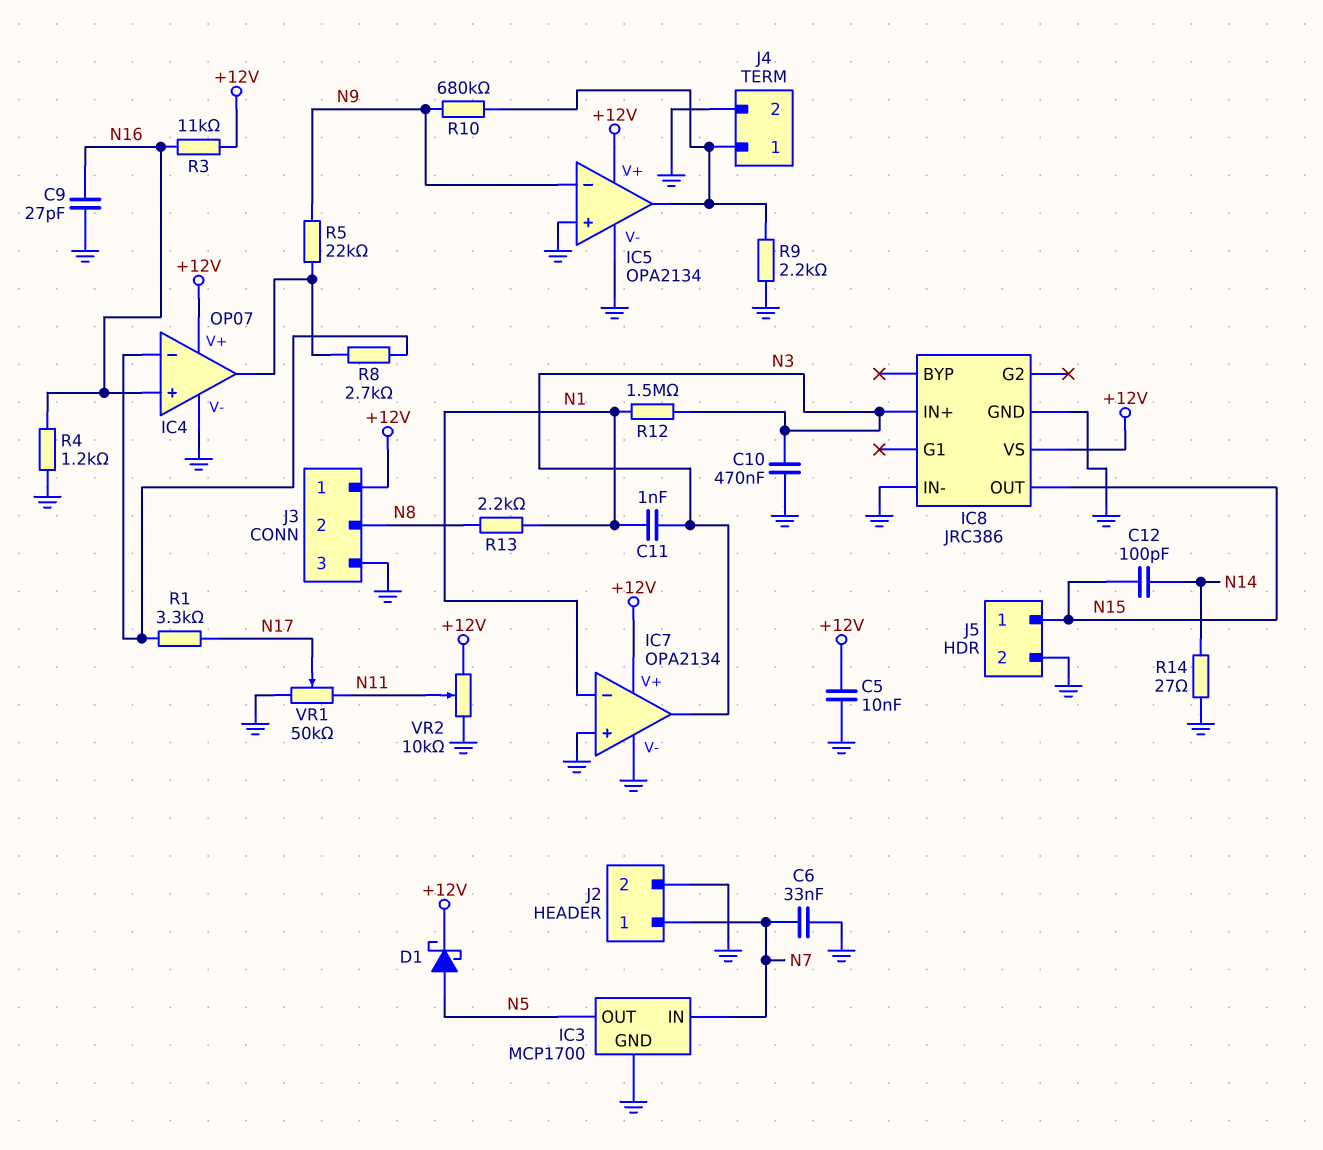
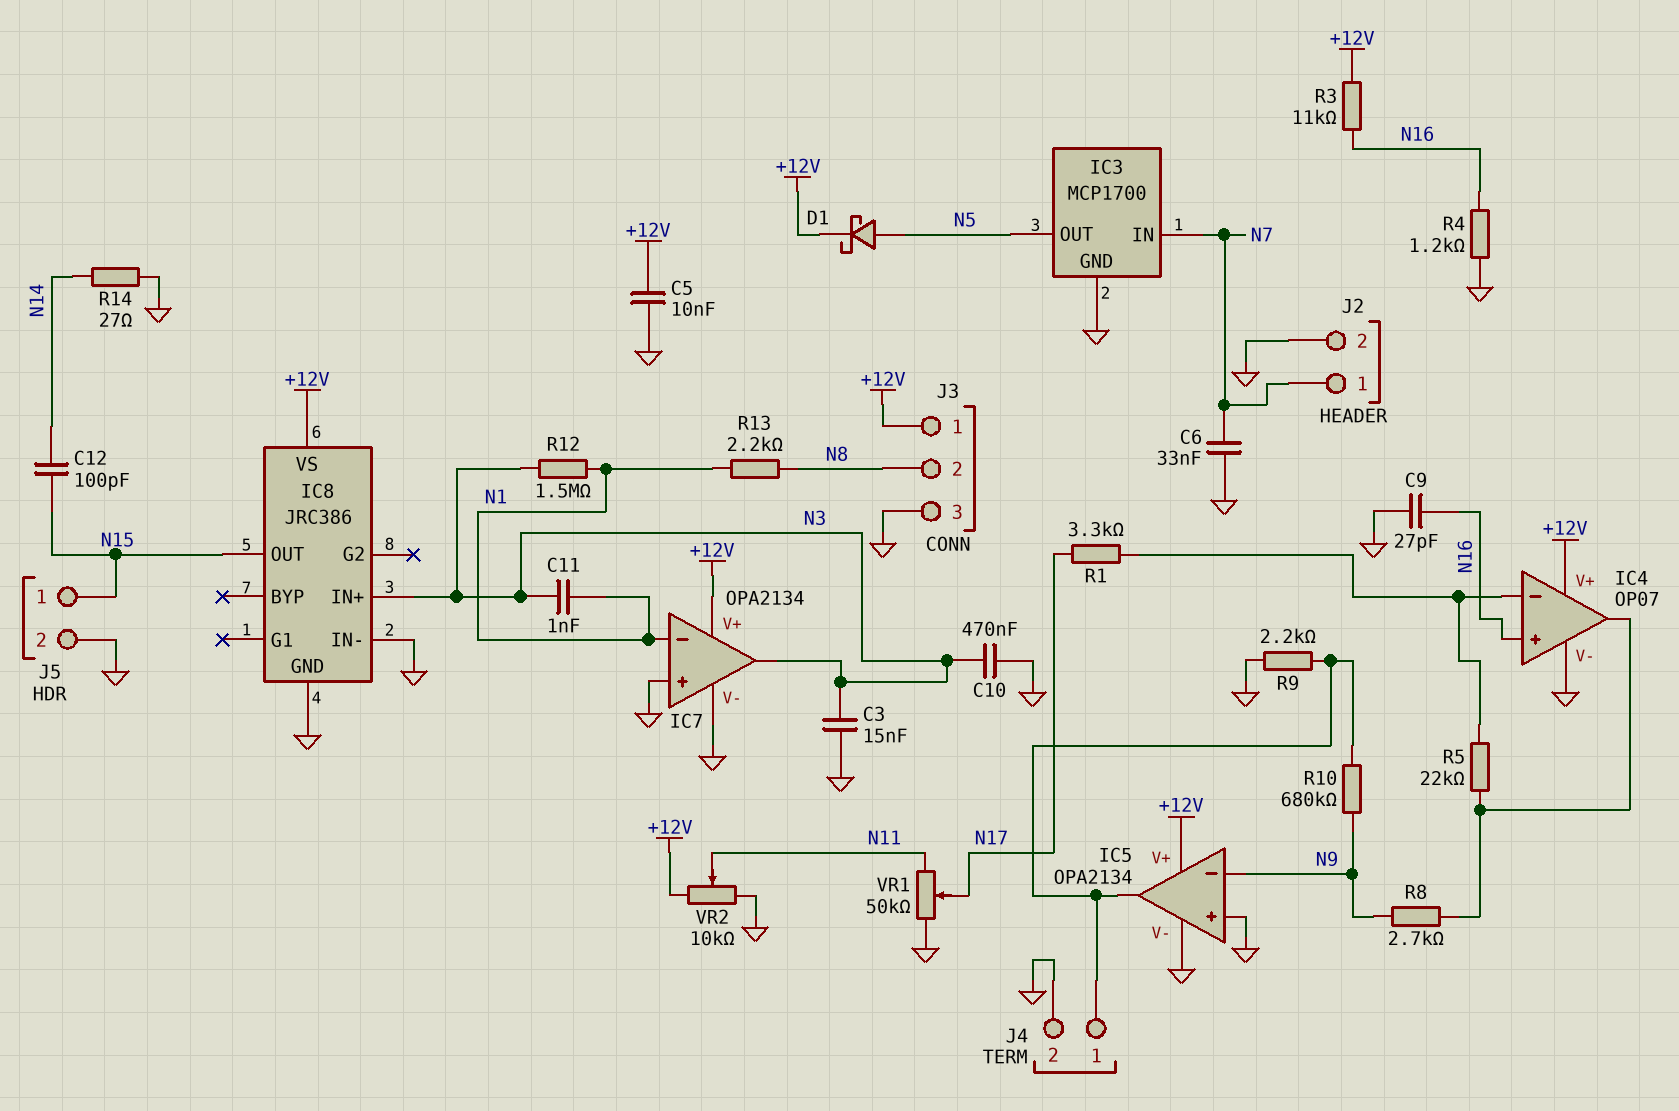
C3: none -> 15nF (GND, N3)
R5: 22k (IC4/out, N9) -> 22k (IC4/in-, IC4/out)
R8: 2.7k (IC4/in-, IC4/out) -> 2.7k (IC4/out, N9)

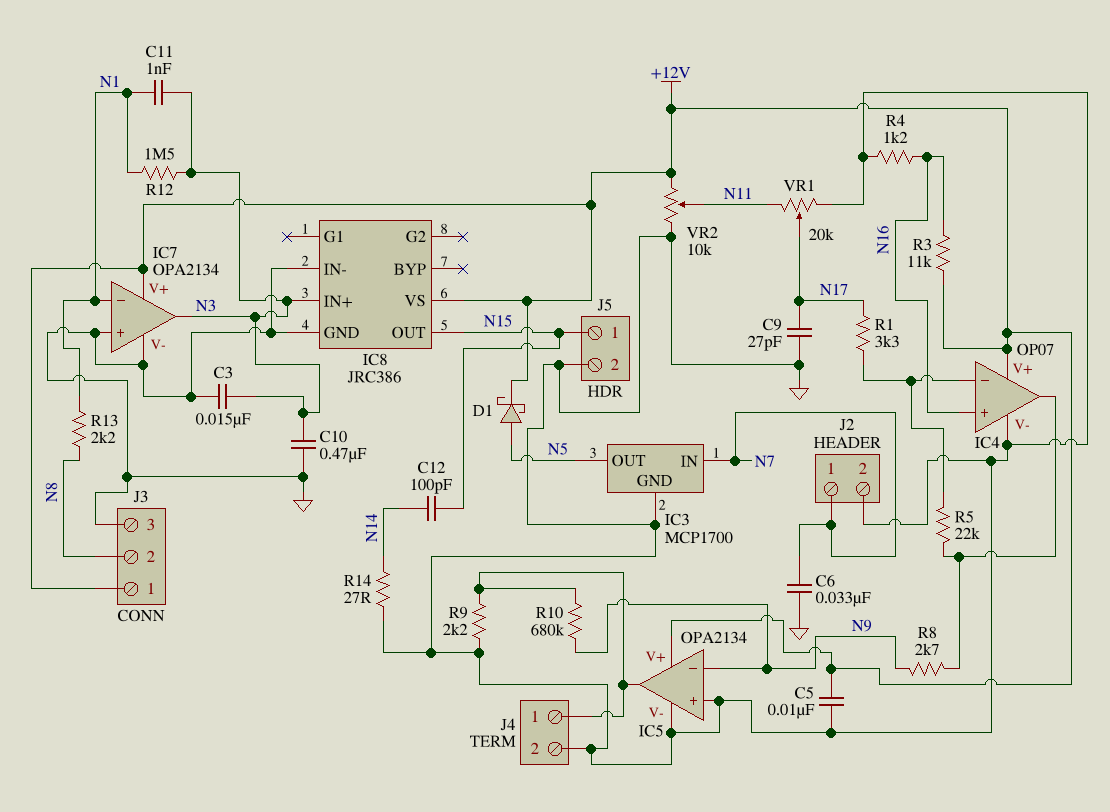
C9: 27pF (GND, N16) -> 27pF (GND, N17)
VR1: 50k (GND, N11, wiper N17) -> 20k (GND, N11, wiper N17)

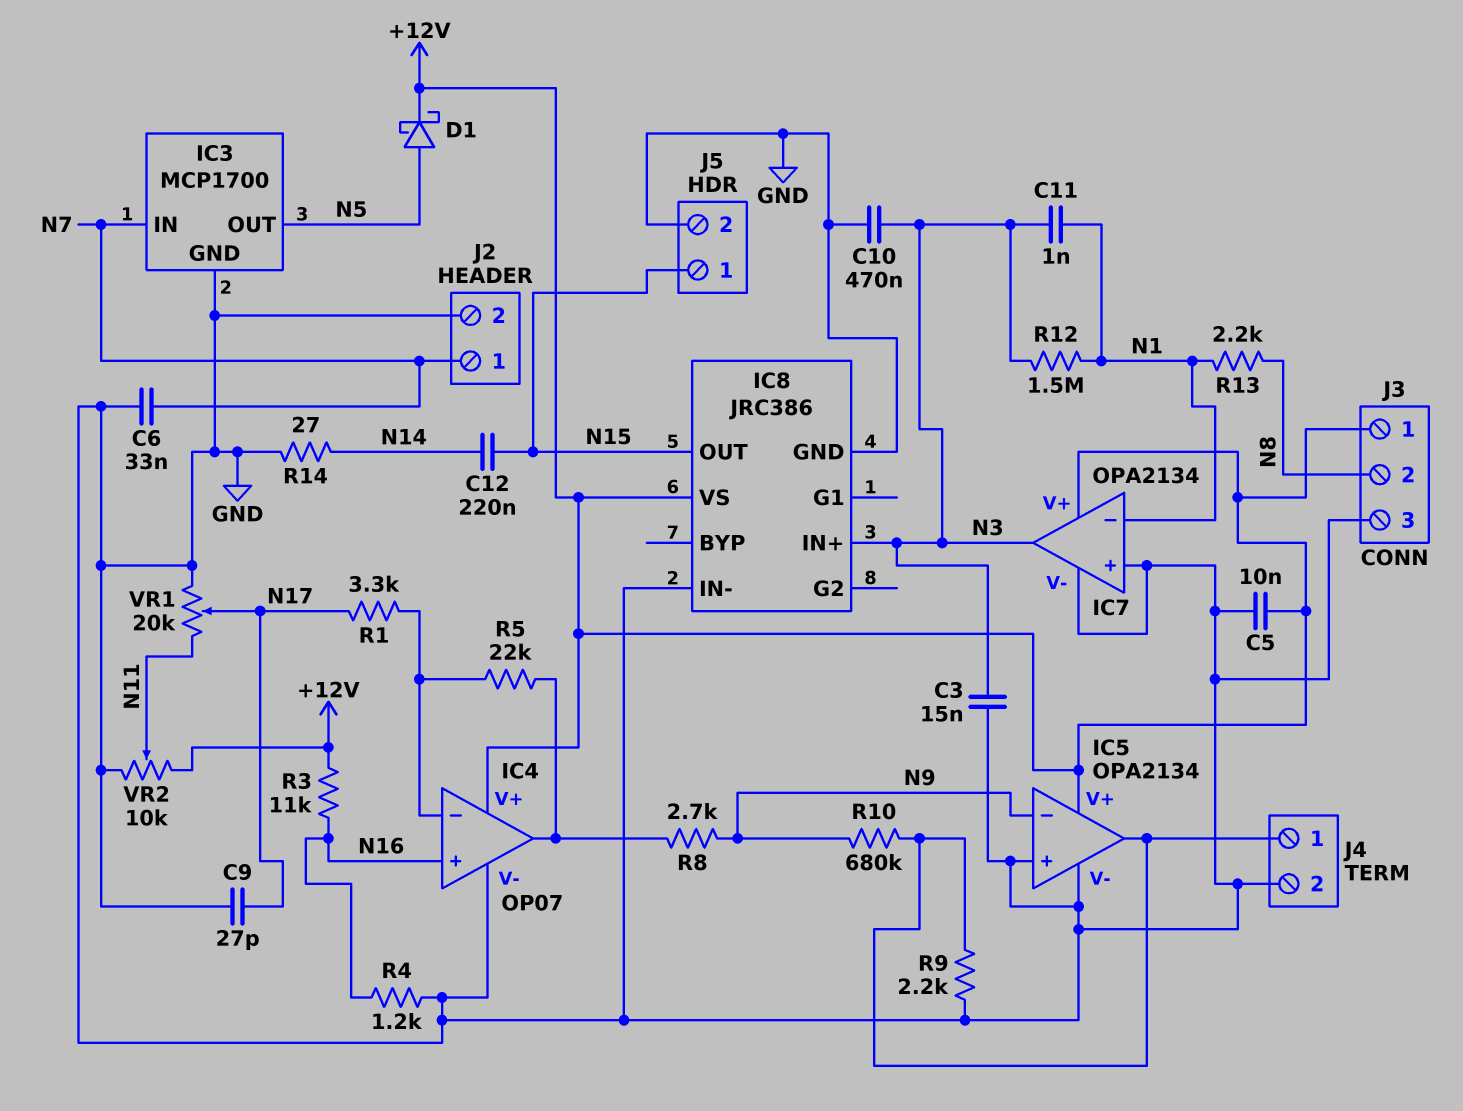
C12: 100pF (N14, N15) -> 220nF (N14, N15)

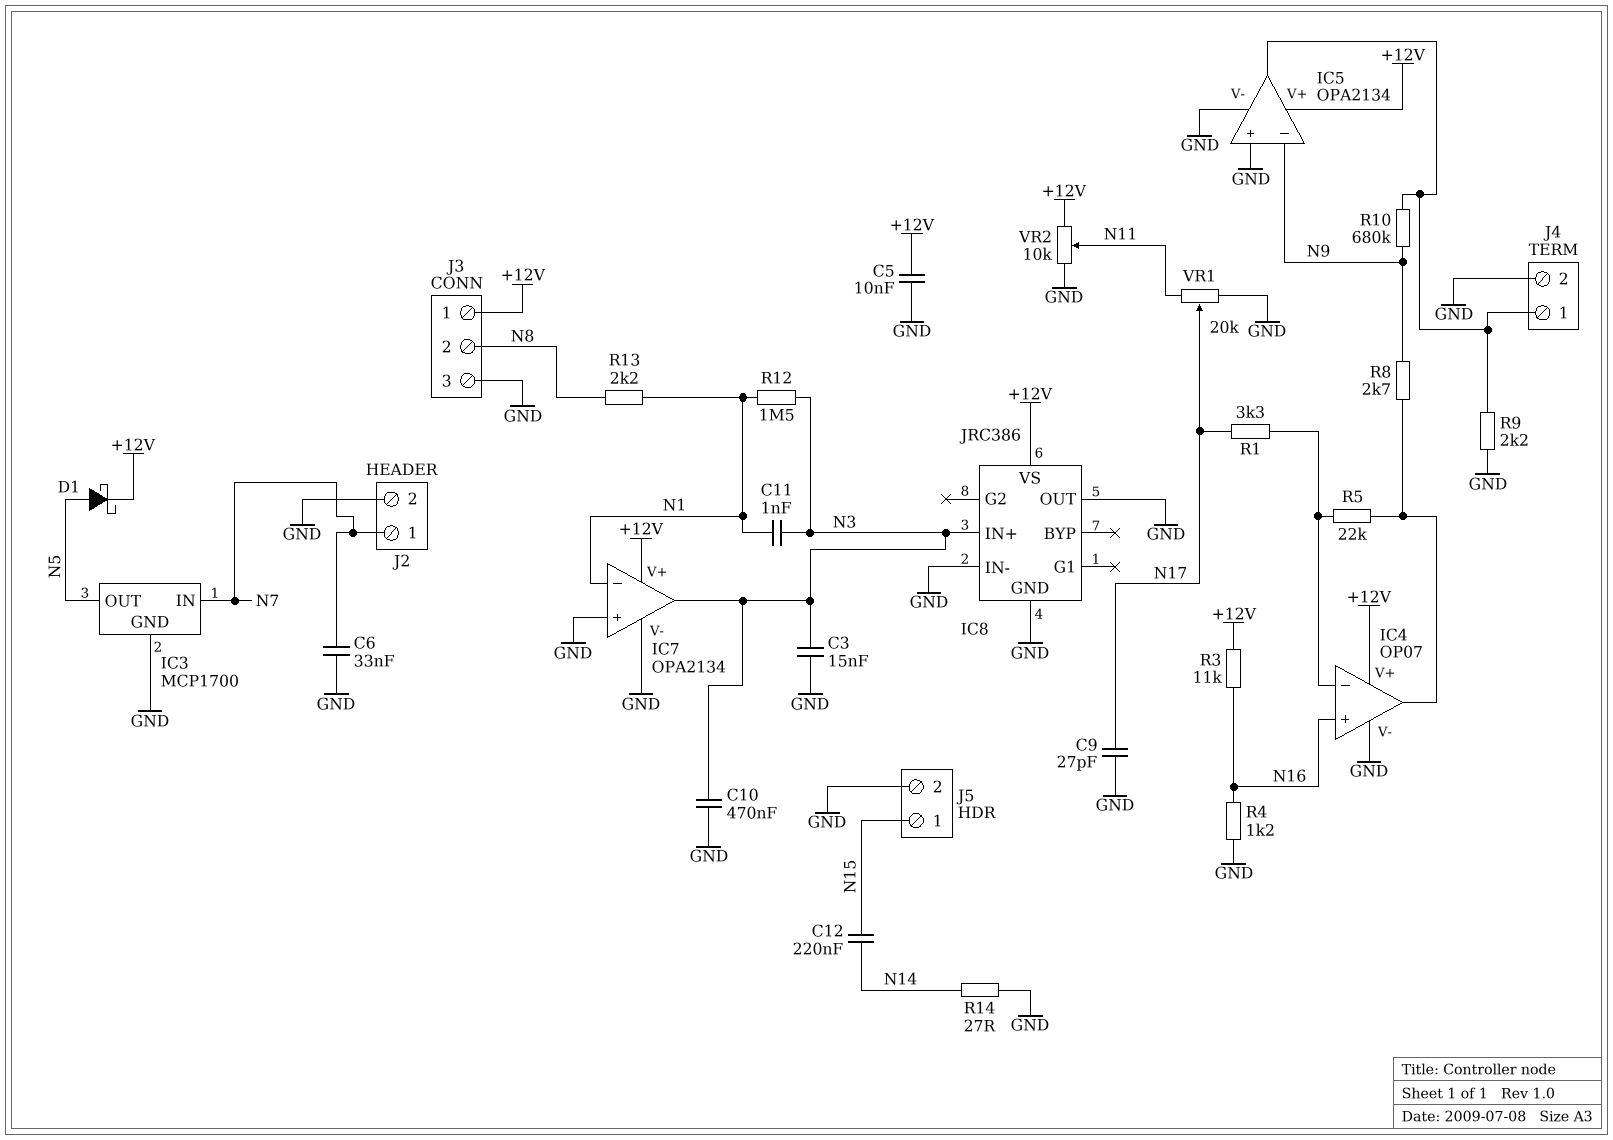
IC8 pin OUT: N15 -> GND

